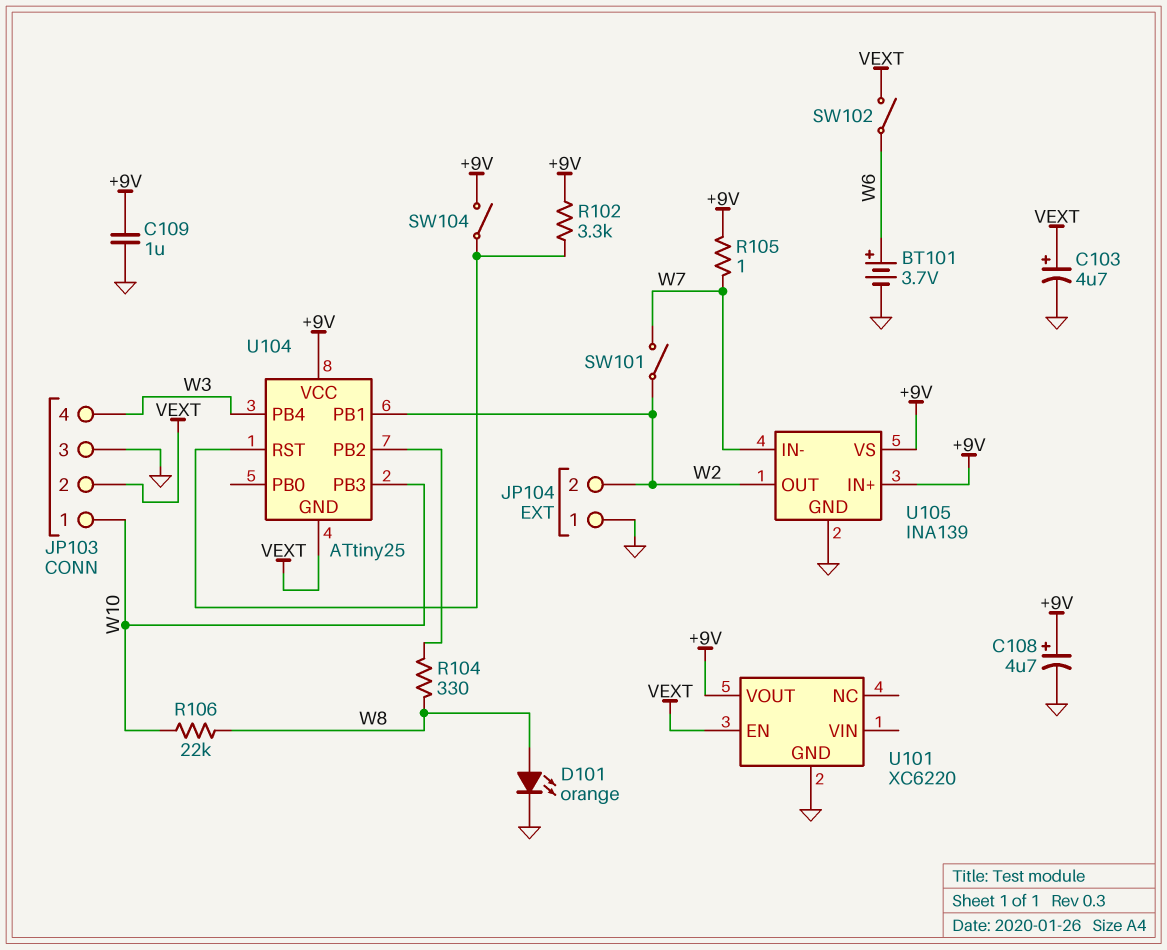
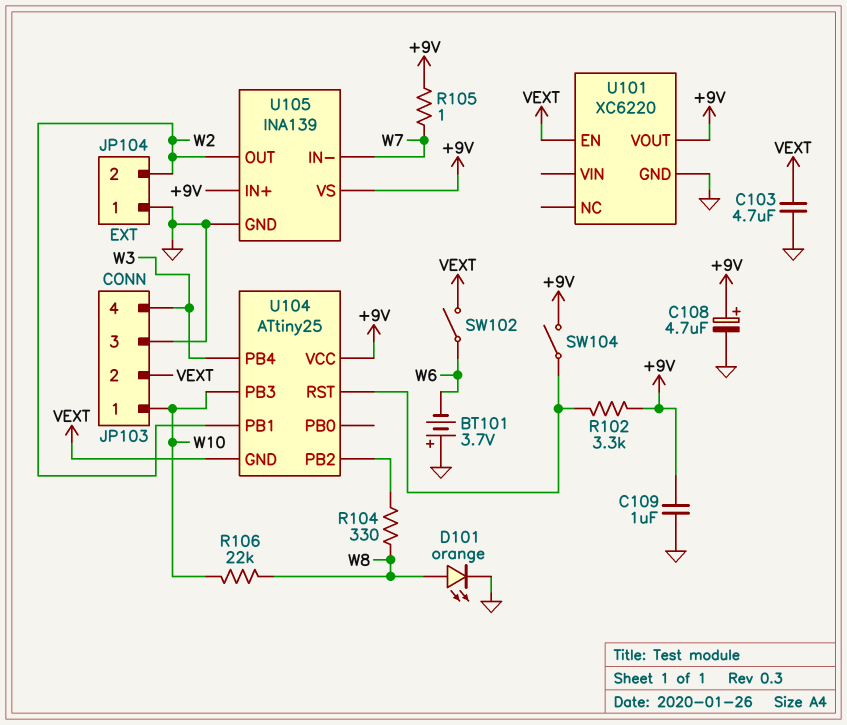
BT101: 3.7V (plus W6, minus GND) -> 3.7V (plus GND, minus W6)
C103: 4.7uF (plus VEXT, minus GND) -> 4.7uF (GND, VEXT)
SW101: switch (W2, W7) -> none

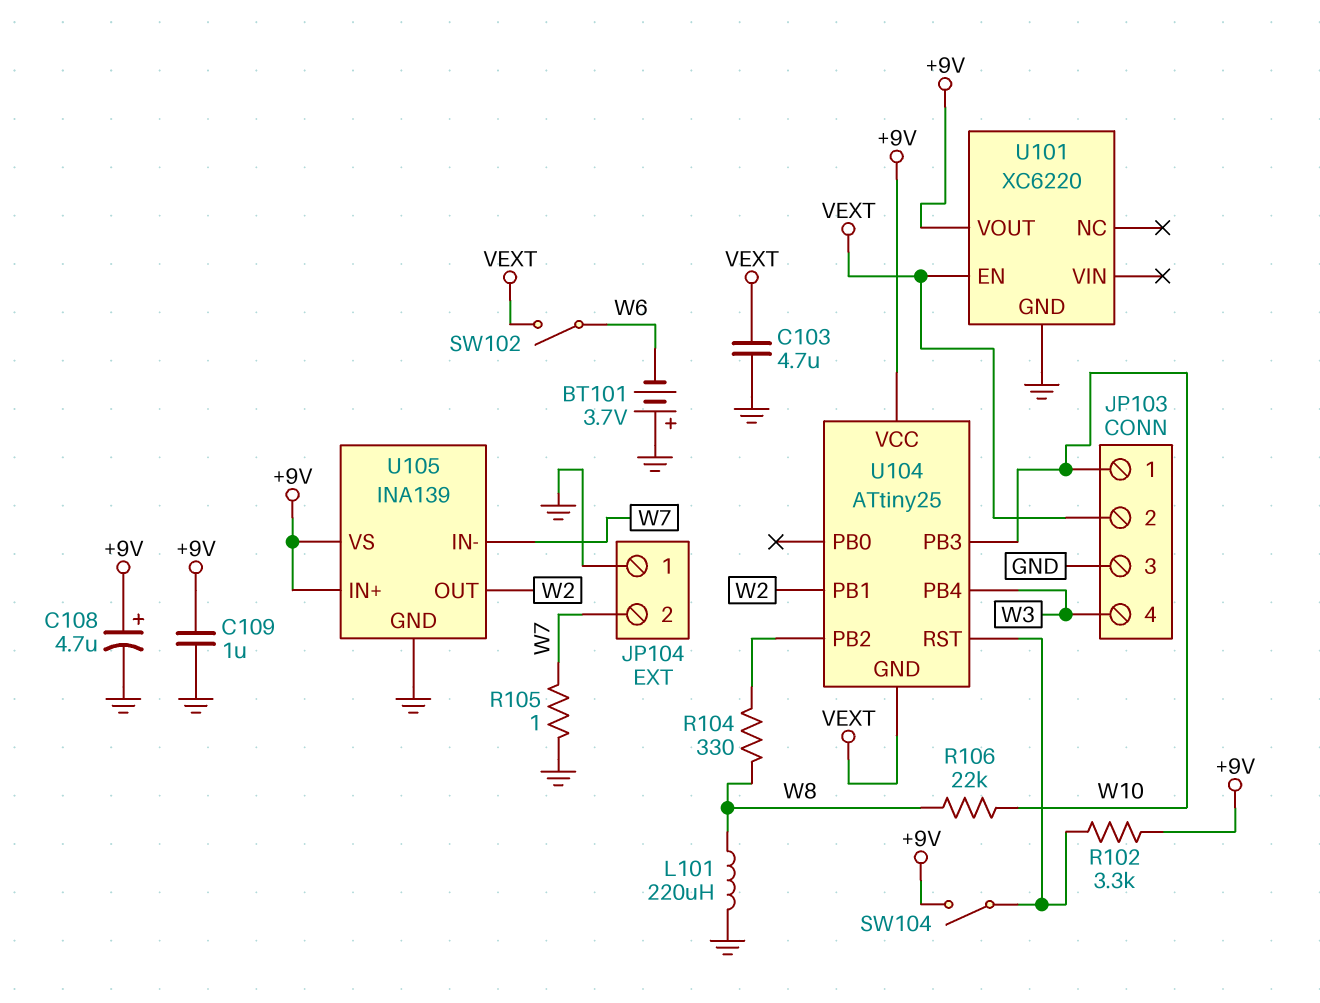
D101: LED orange (A W8, K GND) -> none
JP104 pin 2: W2 -> W7
L101: none -> 220uH (GND, W8)
R105: 1 (+9V, W7) -> 1 (GND, W7)

